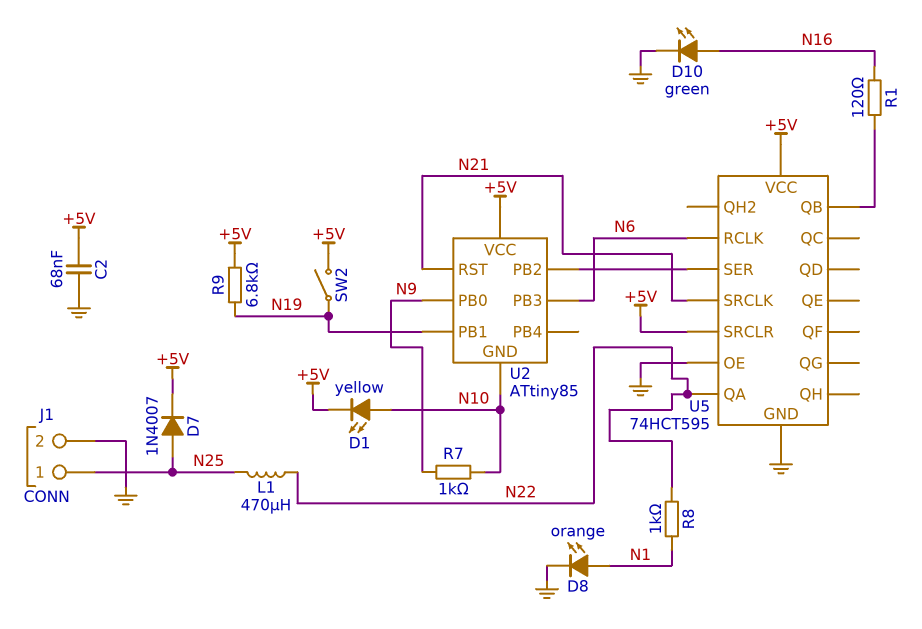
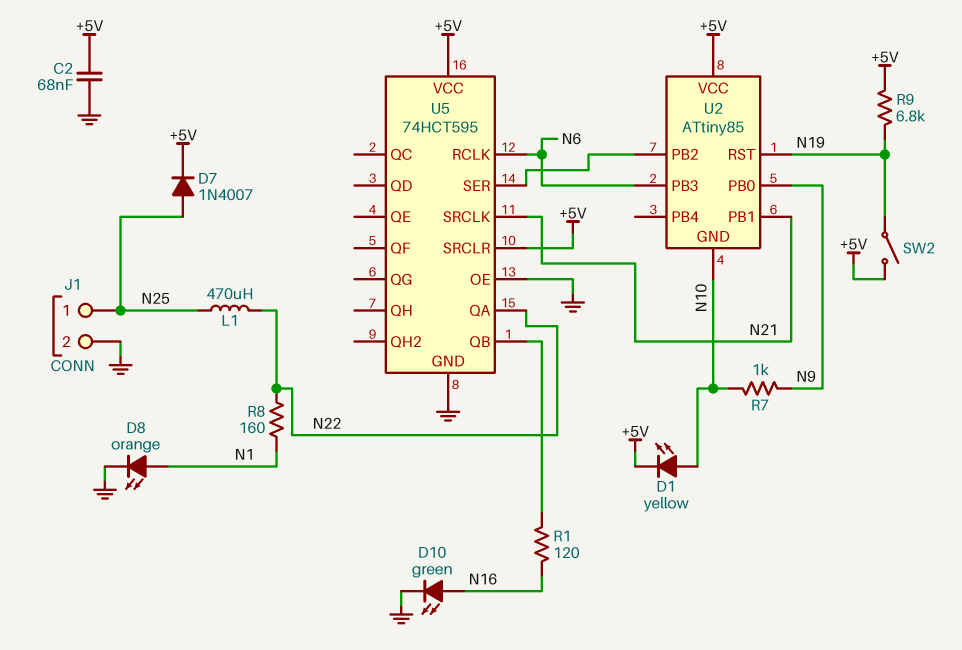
R8: 1k (N1, N22) -> 160 (N1, N22)
U2 pin PB1: N19 -> N21
U2 pin RST: N21 -> N19

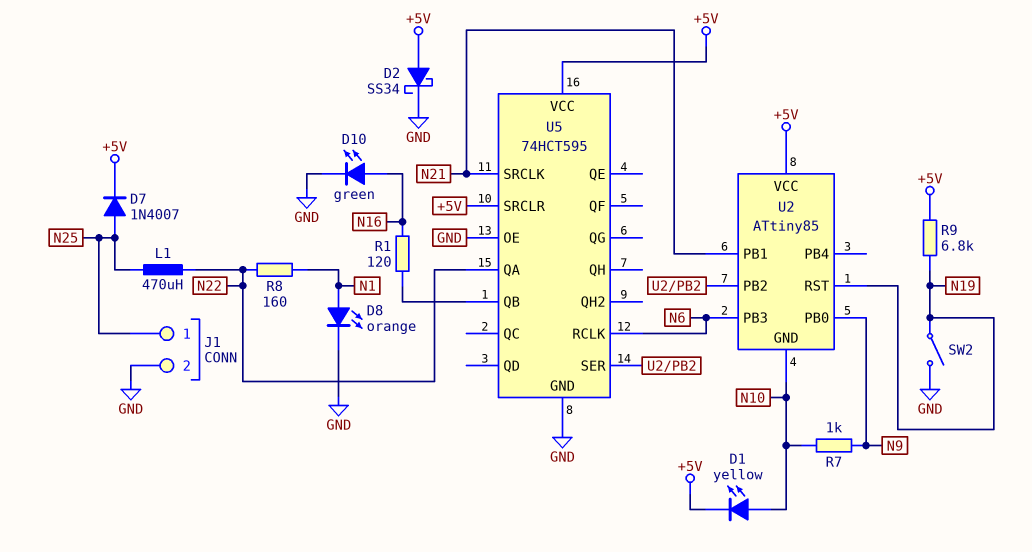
C2: 68nF (+5V, GND) -> none
D2: none -> schottky SS34 (A +5V, K GND)
SW2: switch (+5V, N19) -> switch (GND, N19)

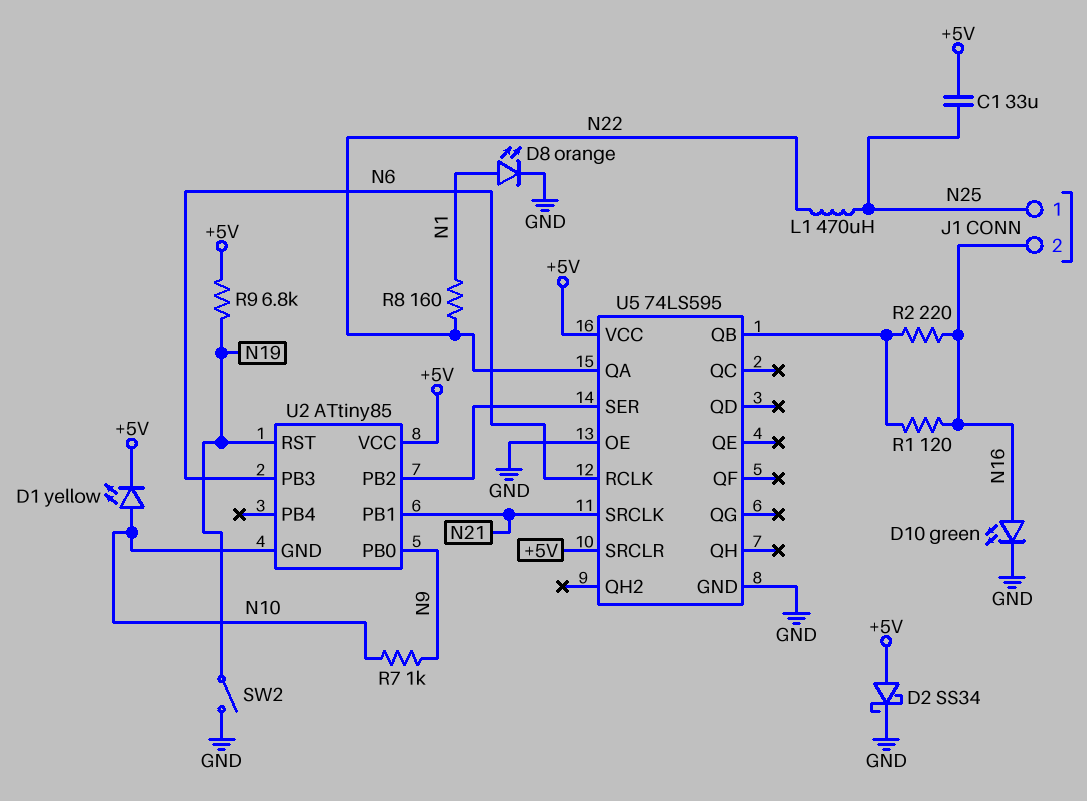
C1: none -> 33uF (+5V, N25)
D7: diode 1N4007 (A N25, K +5V) -> none
J1 pin 2: GND -> N16
R2: none -> 220 (N16, U5/QB)
U5: 74HCT595 -> 74LS595

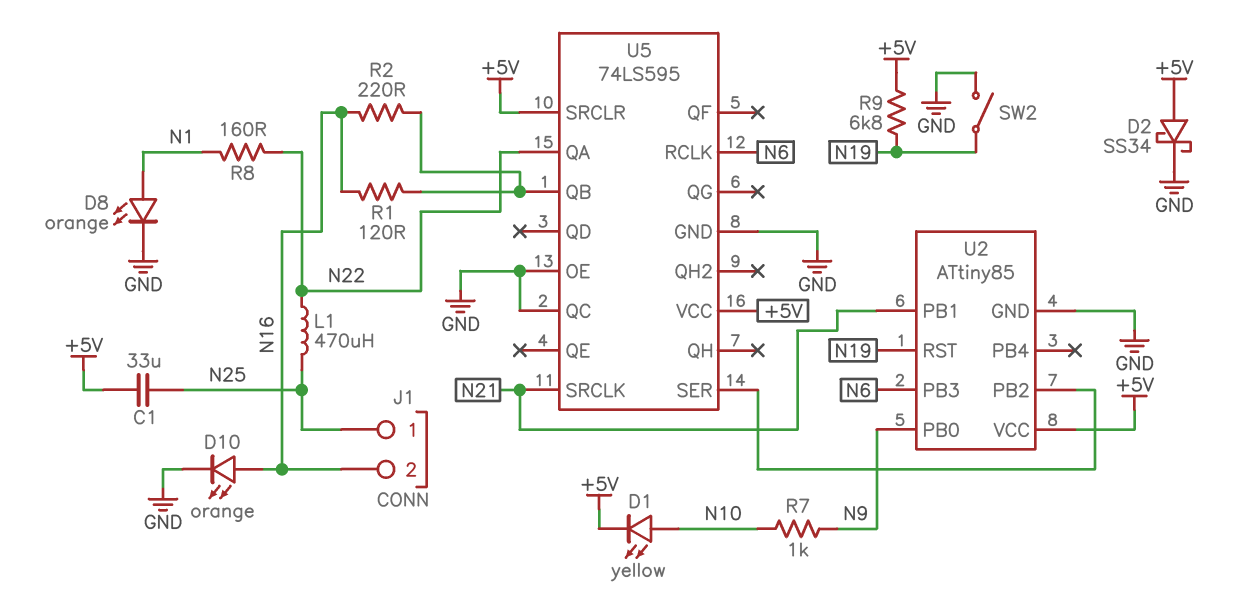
D10: LED green (A N16, K GND) -> LED orange (A N16, K GND)
U2 pin GND: N10 -> GND
U5 pin QC: none -> GND

